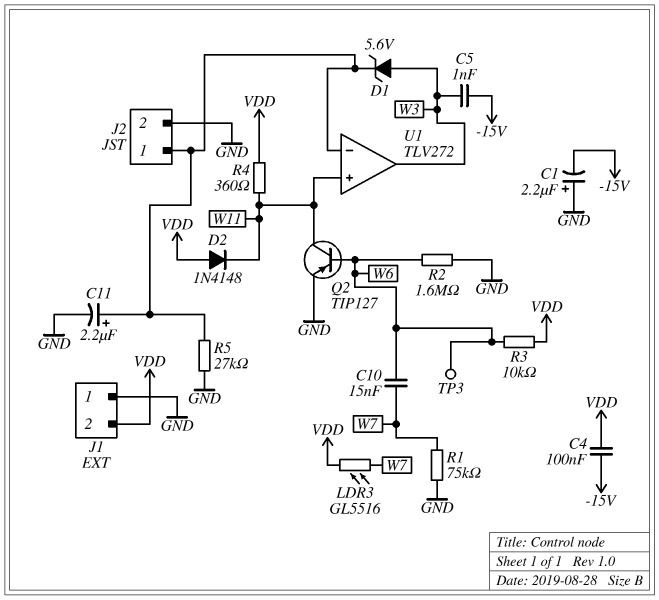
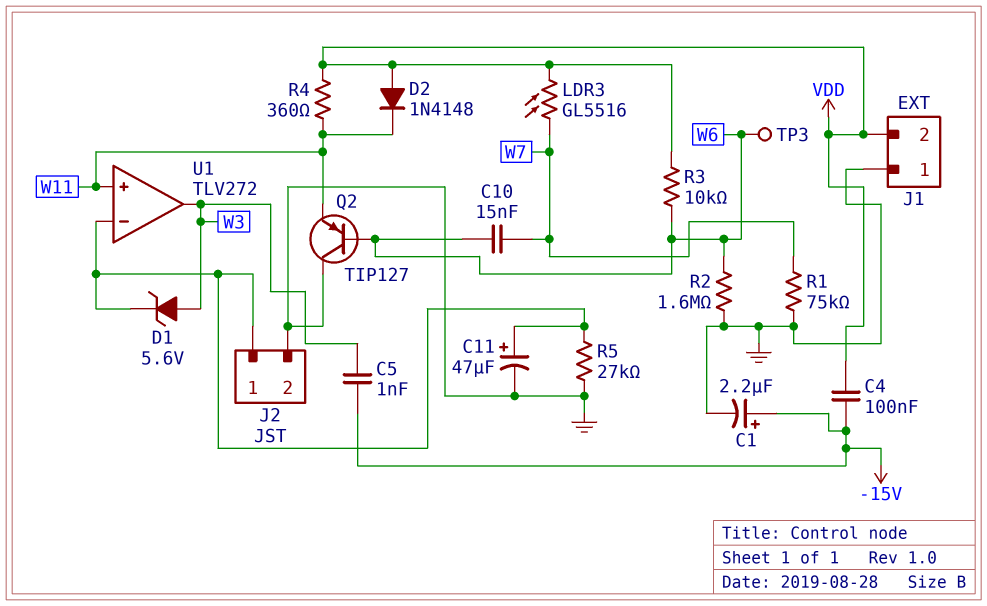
C1: 2.2uF (plus GND, minus -15V) -> 2.2uF (plus -15V, minus GND)
C11: 2.2uF (plus J2/1, minus GND) -> 47uF (plus J2/1, minus GND)
Q2: PNP TIP127 (B W6, C W11, E GND) -> PNP TIP127 (B W6, C GND, E W11)

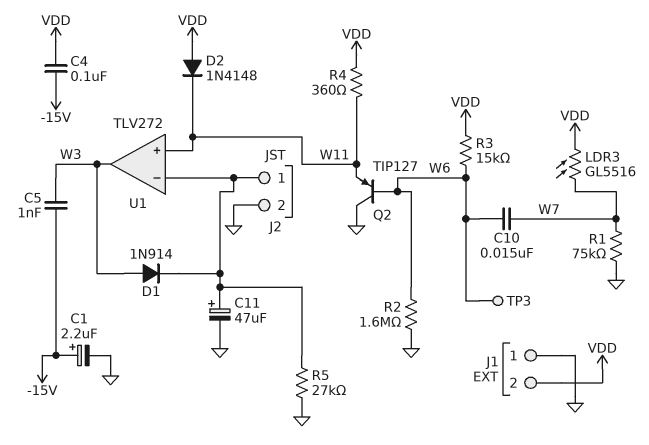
D1: zener 5.6V (A W3, K J2/1) -> diode 1N914 (A W3, K J2/1)
R3: 10k (VDD, W6) -> 15k (VDD, W6)

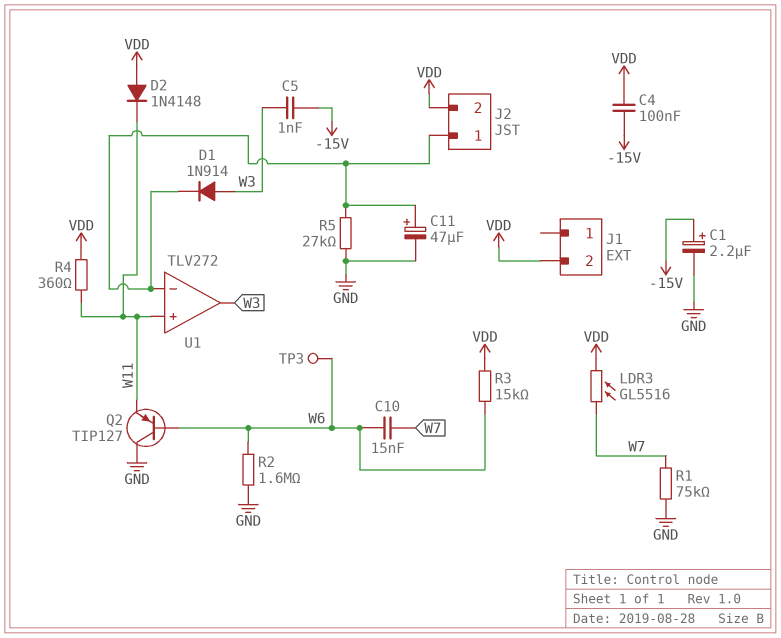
J1 pin 1: GND -> none
J2 pin 2: GND -> VDD

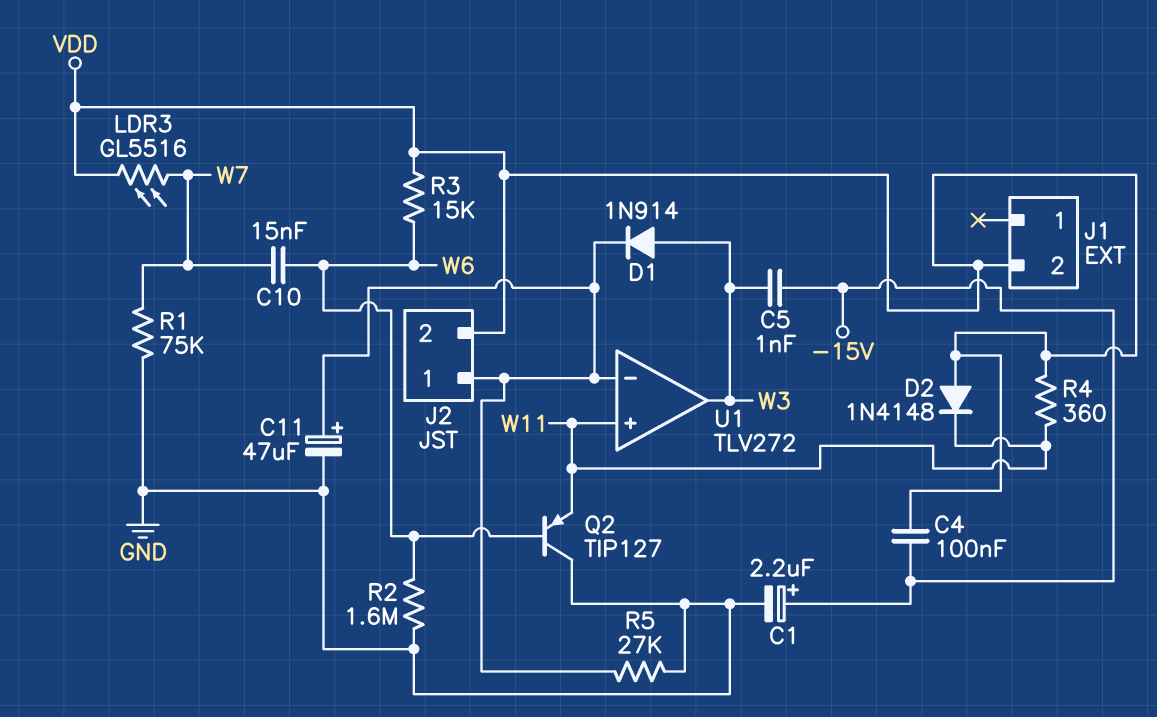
TP3: test point (W6) -> none

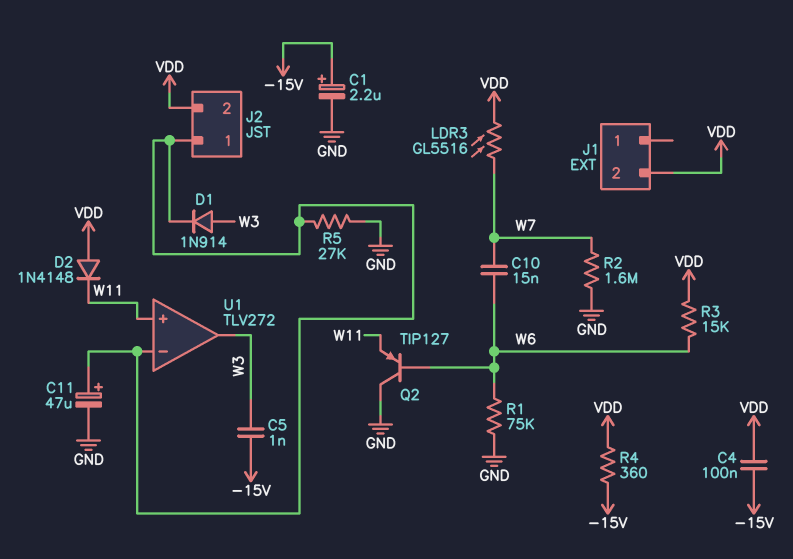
R1: 75k (GND, W7) -> 75k (GND, W6)
R2: 1.6M (GND, W6) -> 1.6M (GND, W7)
R4: 360 (VDD, W11) -> 360 (-15V, VDD)

